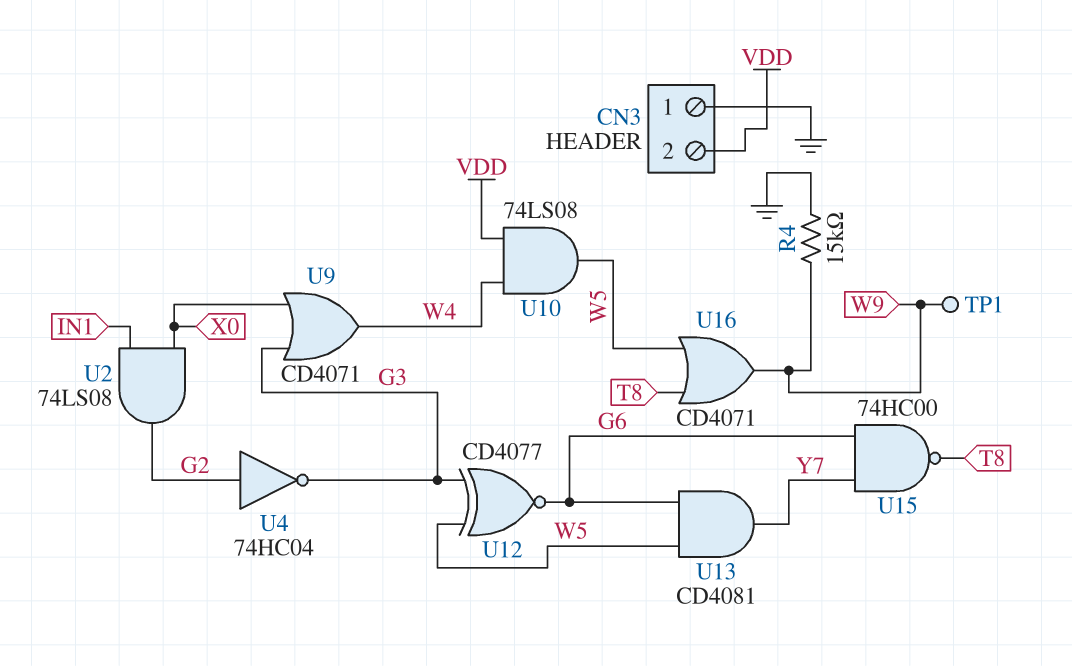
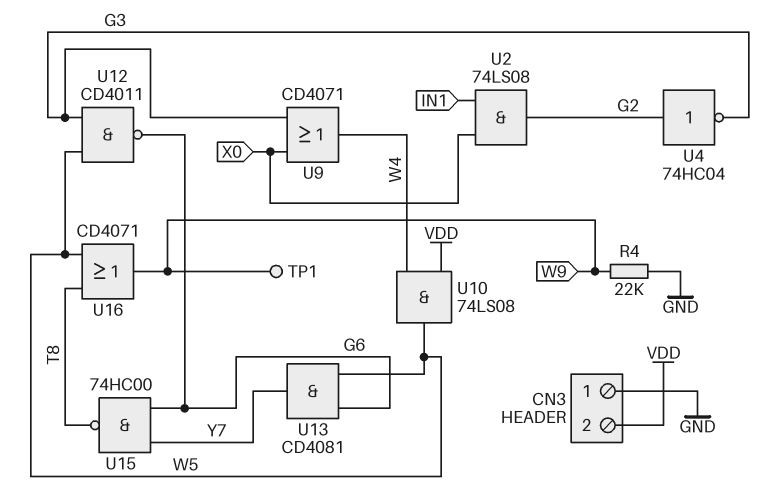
R4: 15k (GND, W9) -> 22k (GND, W9)
U12: XNOR CD4077 (in G3, in W5, out G6) -> NAND CD4011 (in G3, in W5, out G6)

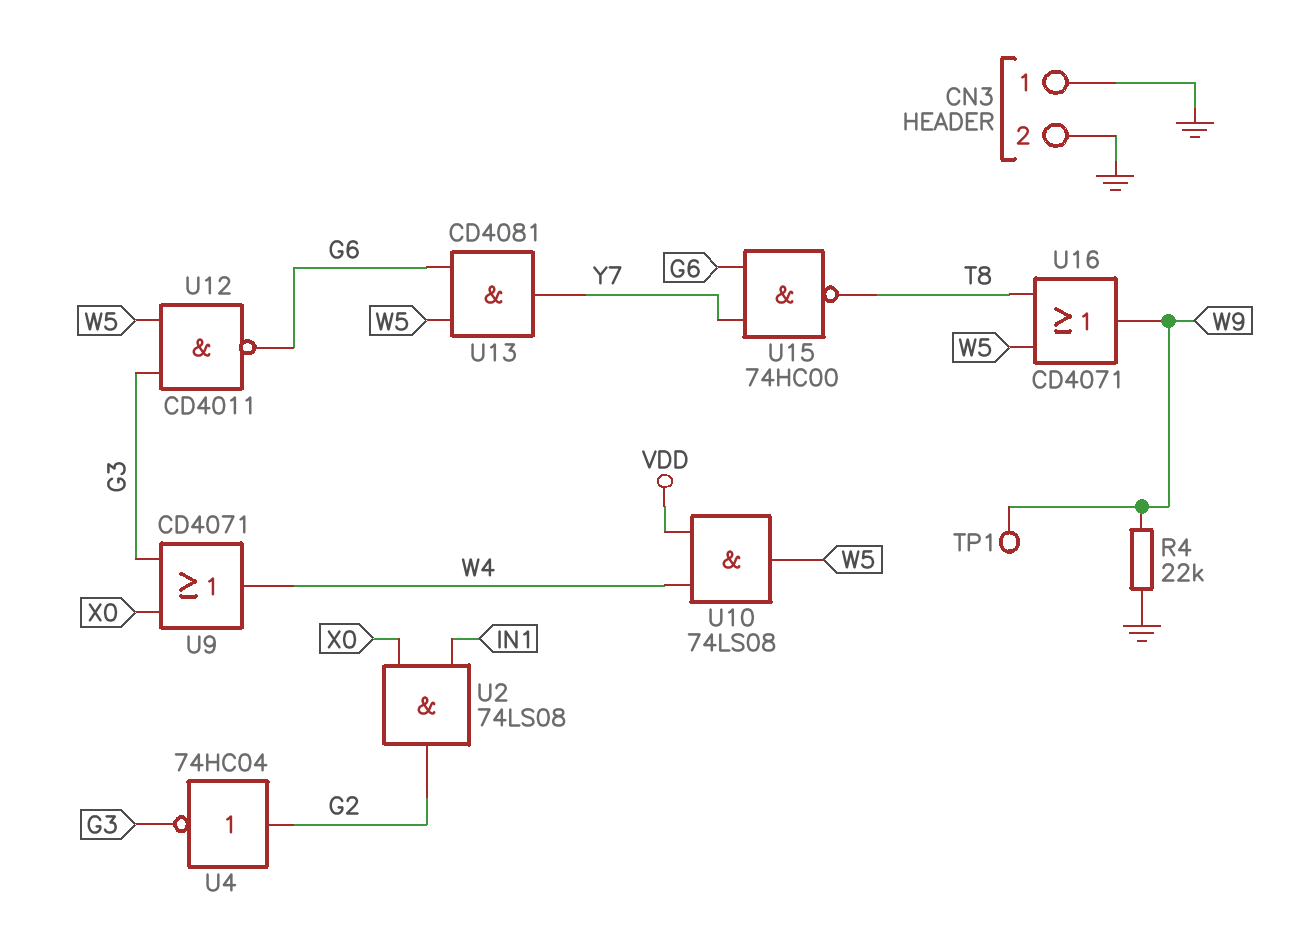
CN3 pin 2: VDD -> GND

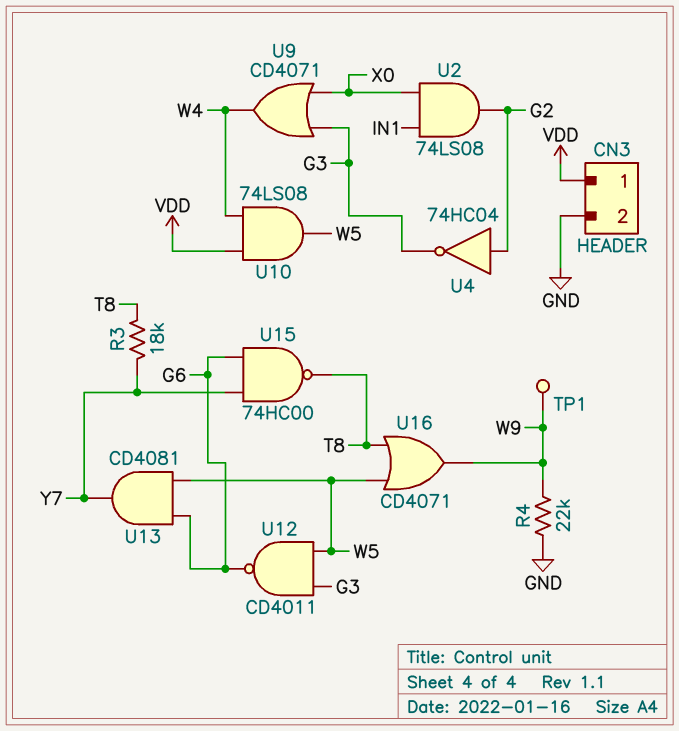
CN3 pin 1: GND -> VDD
R3: none -> 18k (T8, Y7)

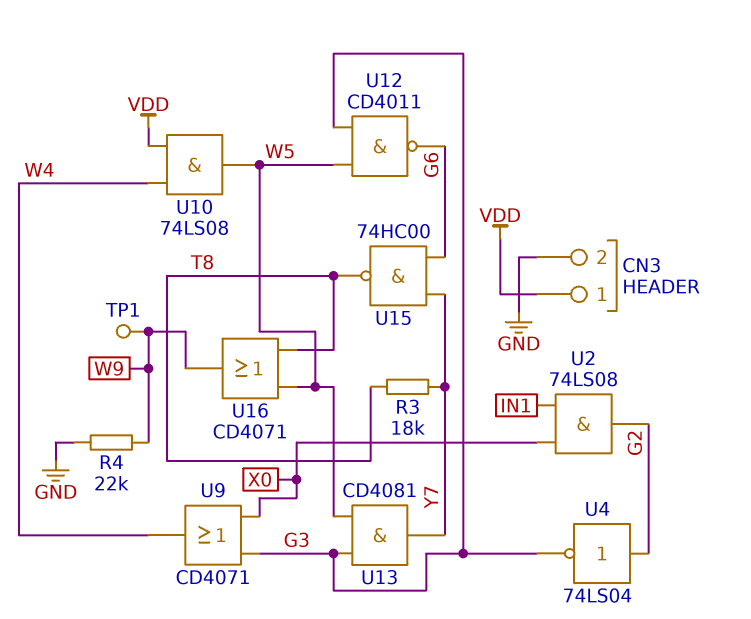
U4: NOT 74HC04 (in G2, out G3) -> NOT 74LS04 (in G2, out G3)
U13: AND CD4081 (in G6, in W5, out Y7) -> AND CD4081 (in G3, in W5, out Y7)

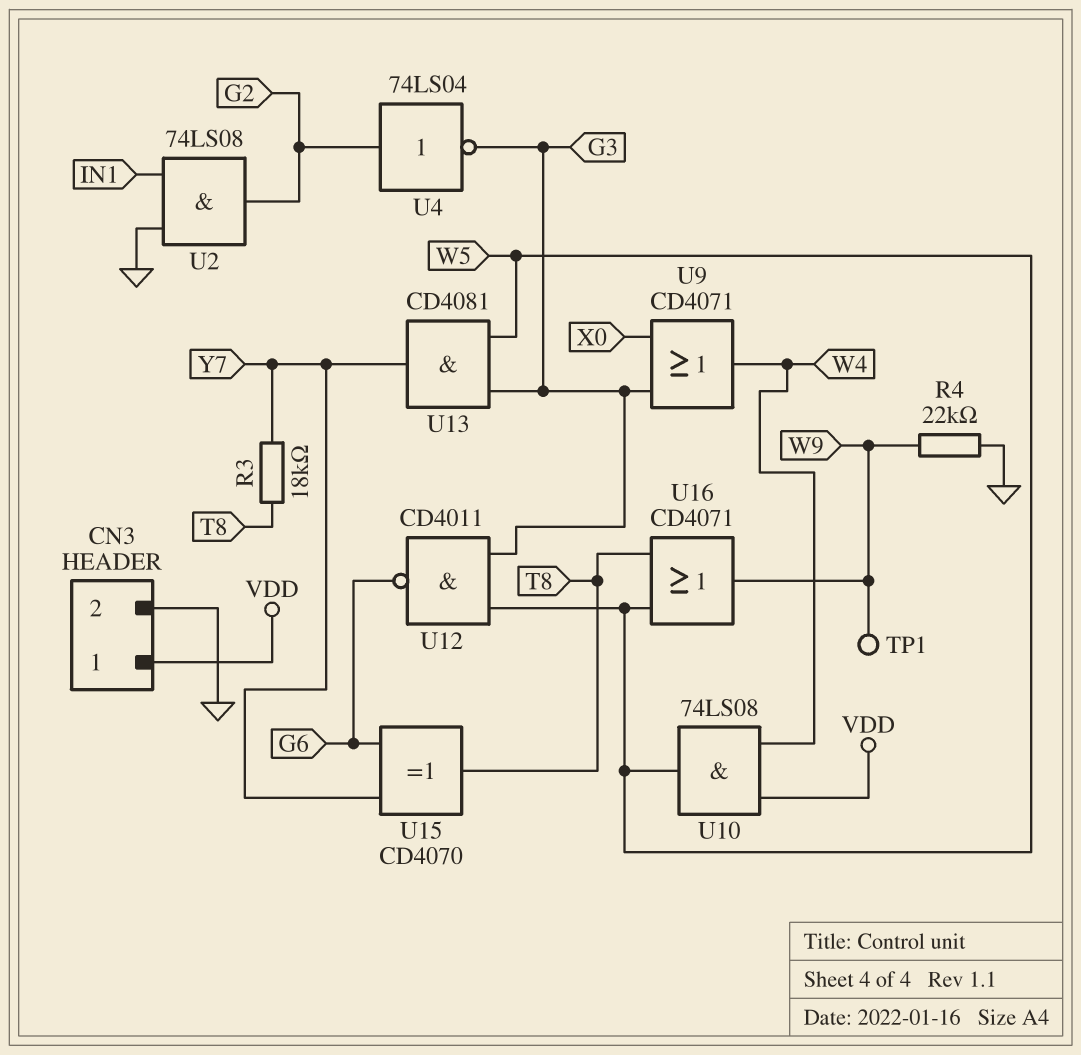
U2: AND 74LS08 (in IN1, in X0, out G2) -> AND 74LS08 (in GND, in IN1, out G2)
U15: NAND 74HC00 (in G6, in Y7, out T8) -> XOR CD4070 (in G6, in Y7, out T8)

